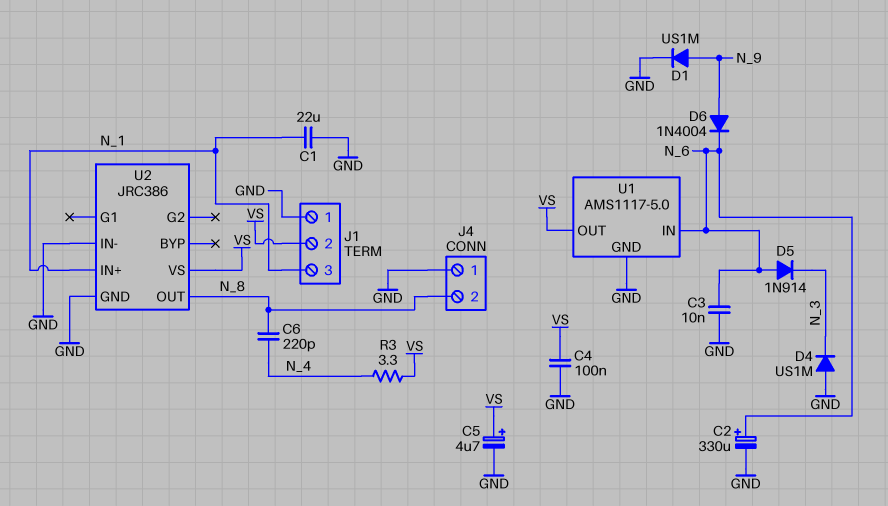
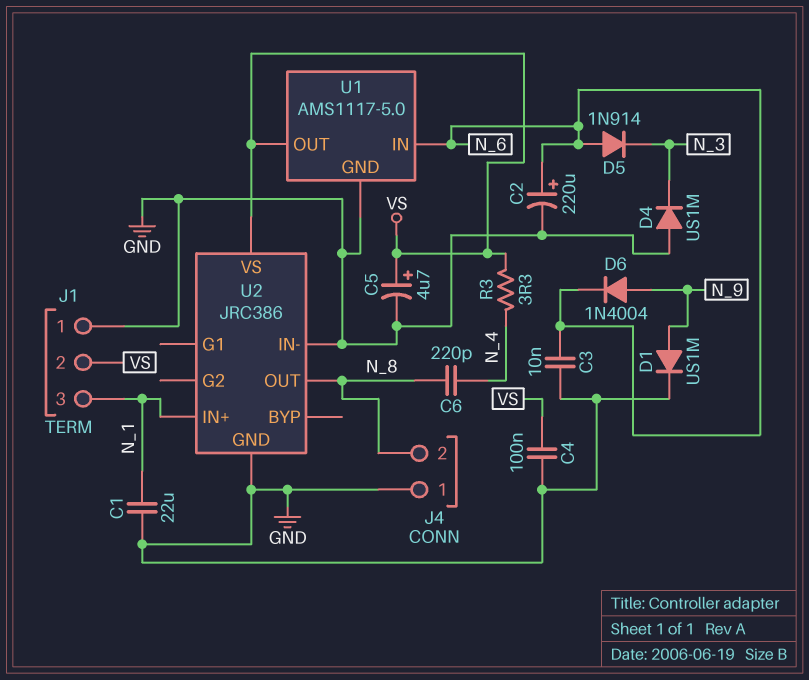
C2: 330uF (plus N_6, minus GND) -> 220uF (plus N_6, minus GND)

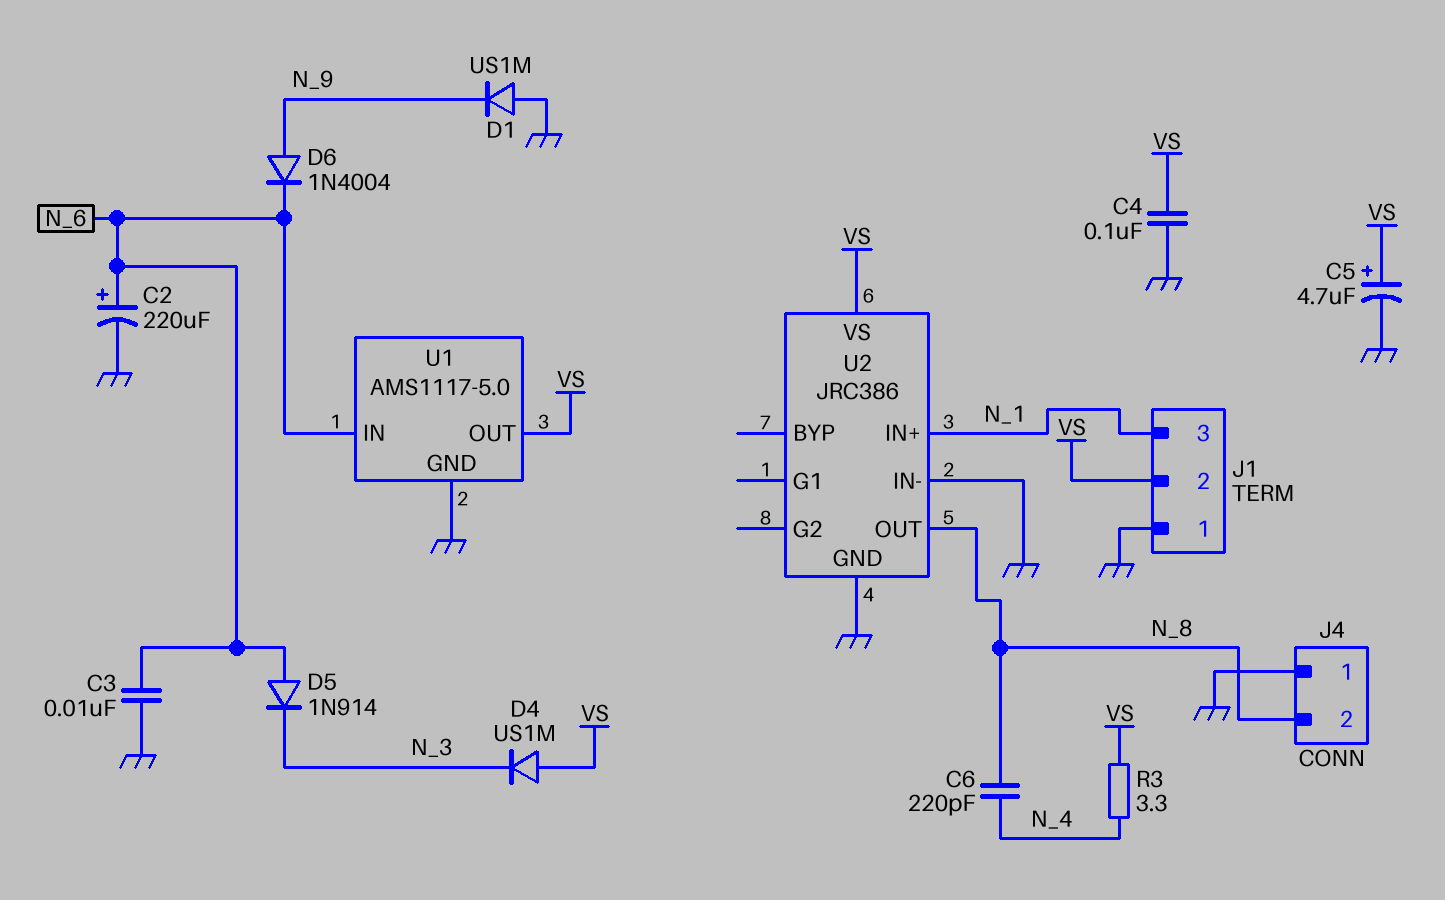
C1: 22uF (GND, N_1) -> none
D1: diode US1M (A N_9, K GND) -> diode US1M (A GND, K N_9)
D4: diode US1M (A GND, K N_3) -> diode US1M (A VS, K N_3)

